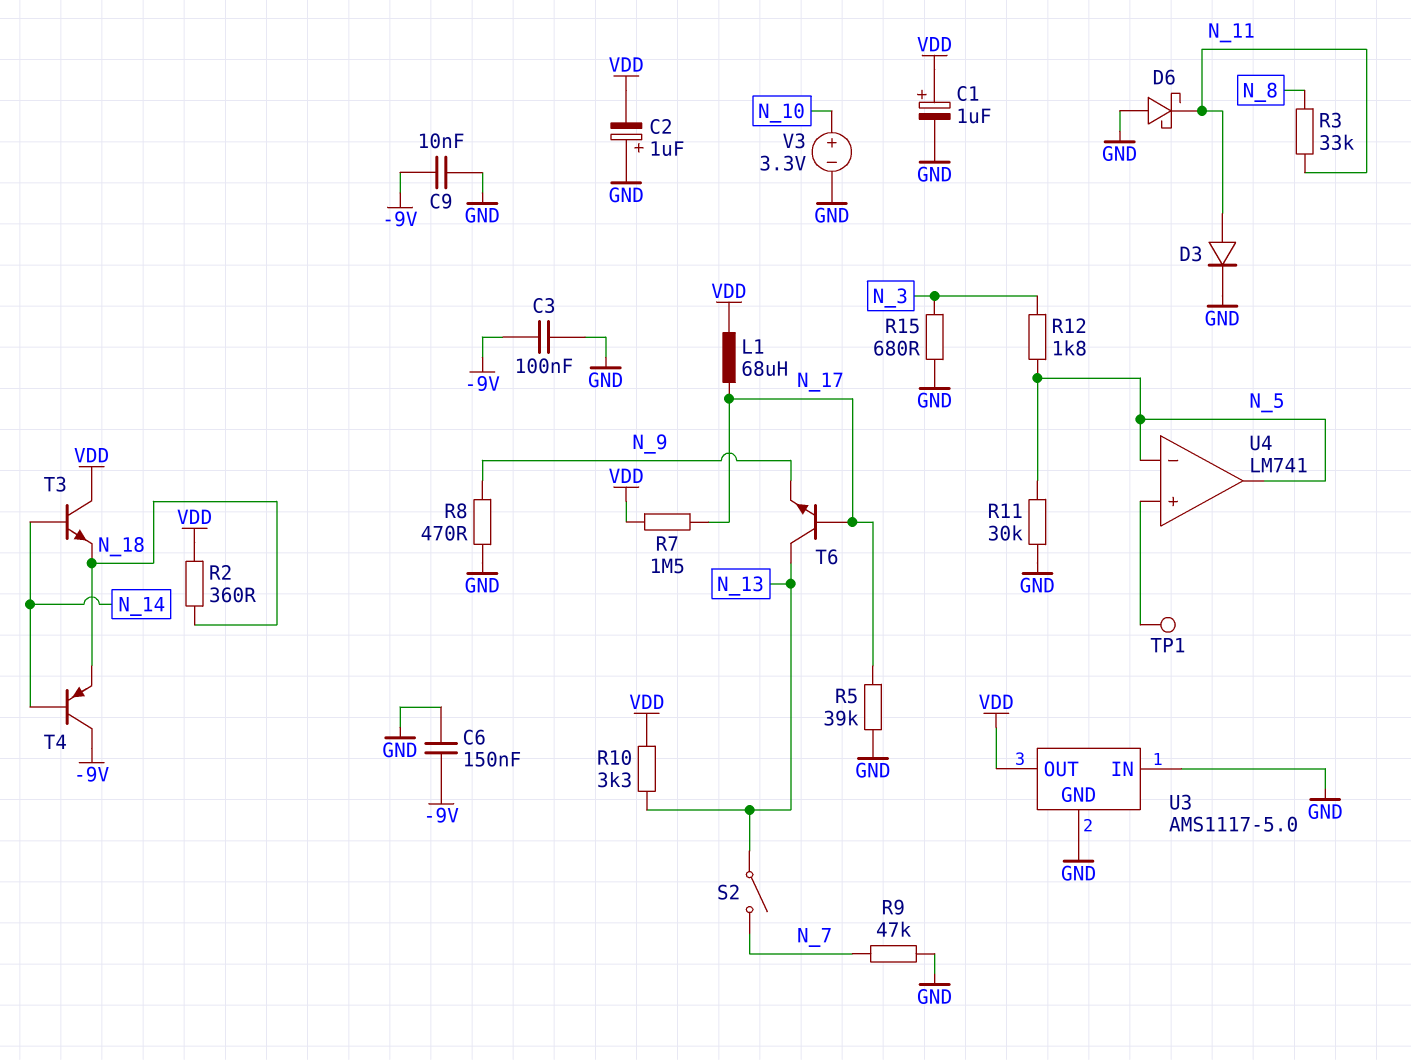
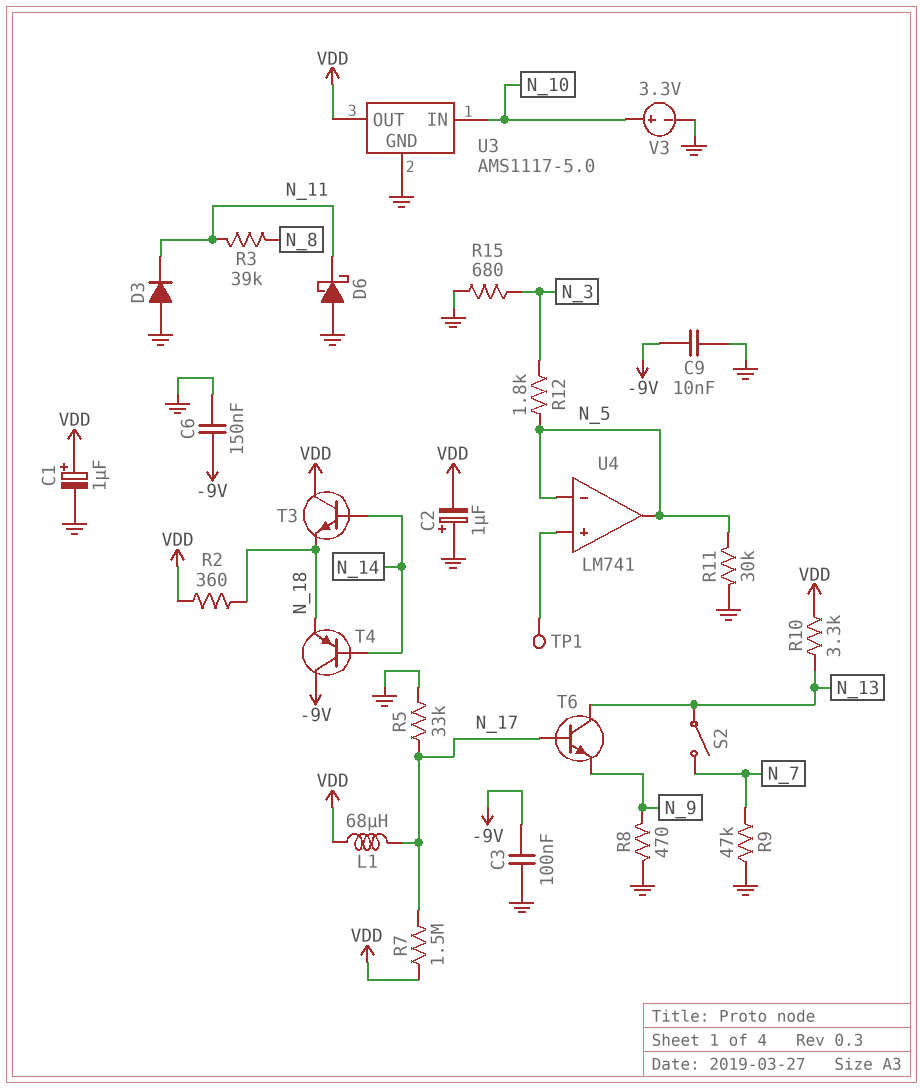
D3: diode (A N_11, K GND) -> diode (A GND, K N_11)
R3: 33k (N_8, N_11) -> 39k (N_8, N_11)
R5: 39k (GND, N_17) -> 33k (GND, N_17)
U3 pin IN: GND -> N_10

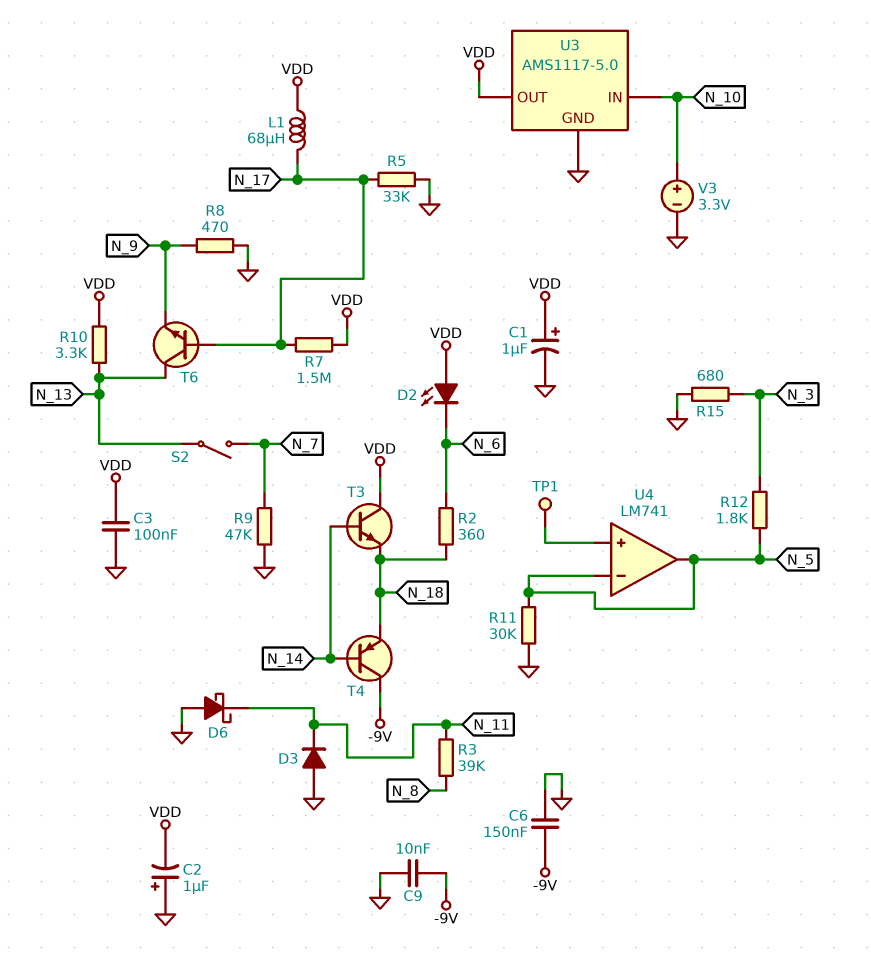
C3: 100nF (-9V, GND) -> 100nF (GND, VDD)
D2: none -> LED (A VDD, K N_6)
R2: 360 (N_18, VDD) -> 360 (N_6, N_18)

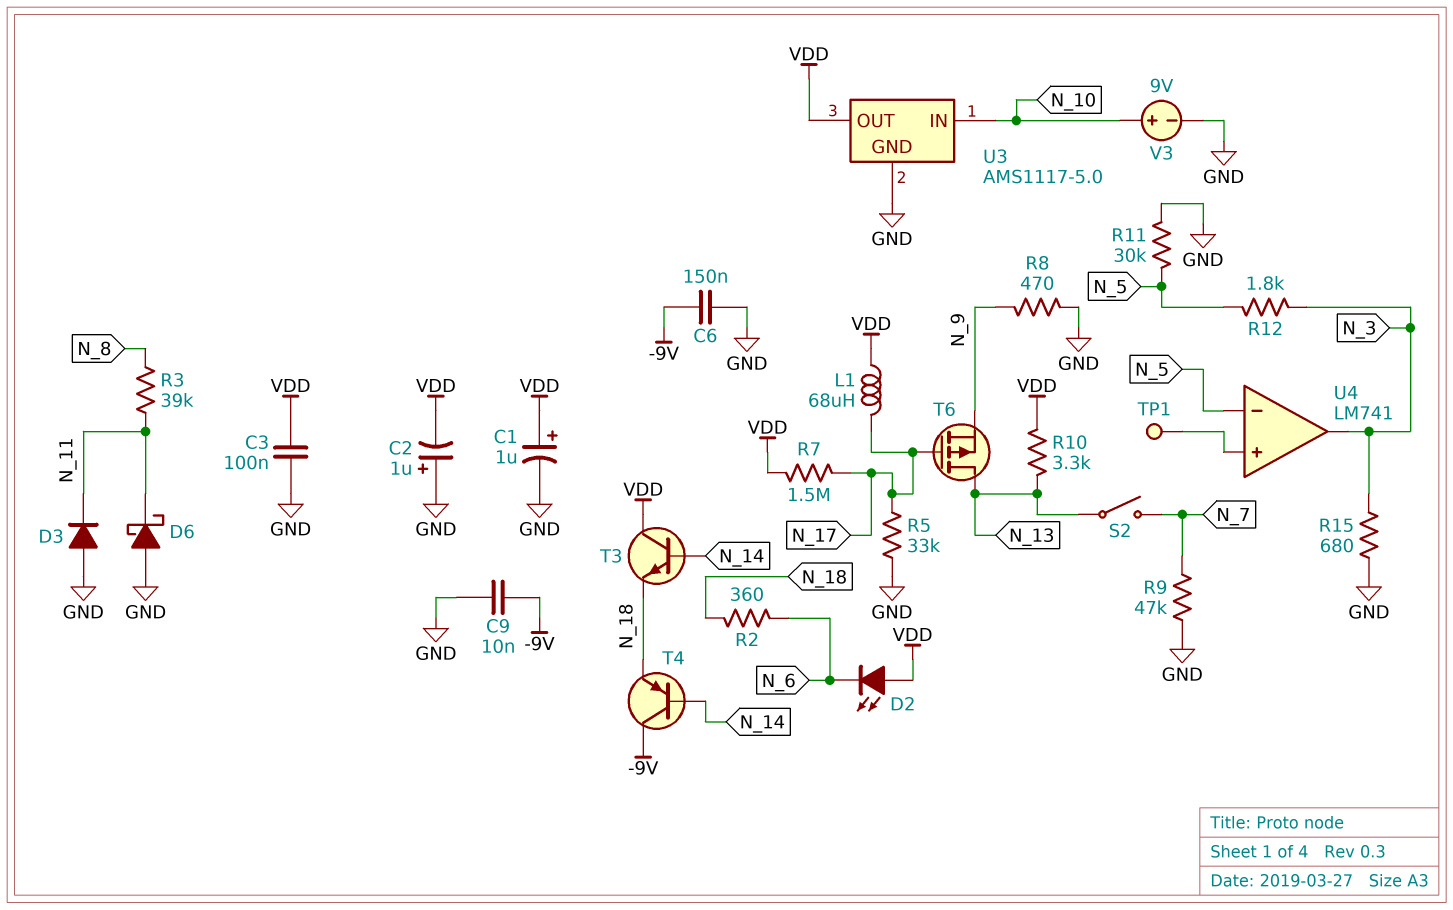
T6: NPN (B N_17, C N_13, E N_9) -> PMOS (G N_17, D N_13, S N_9)
U4 pin out: N_5 -> N_3
V3: 3.3V (plus N_10, minus GND) -> 9V (plus N_10, minus GND)

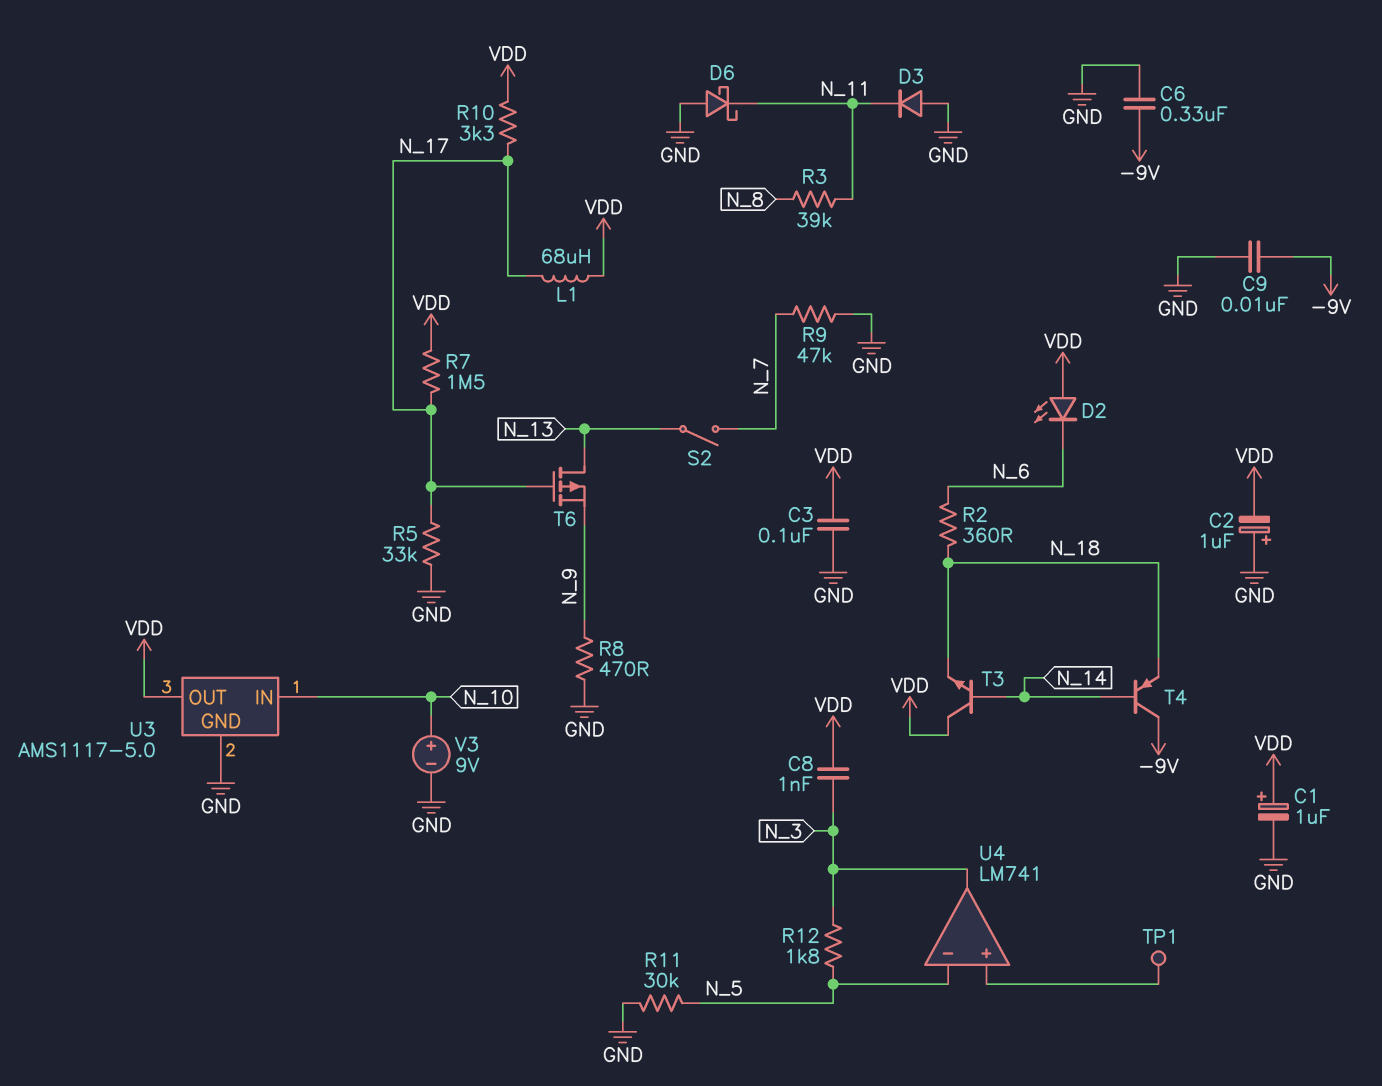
C6: 150nF (-9V, GND) -> 330nF (-9V, GND)
C8: none -> 1nF (N_3, VDD)
R10: 3.3k (N_13, VDD) -> 3.3k (N_17, VDD)
R15: 680 (GND, N_3) -> none

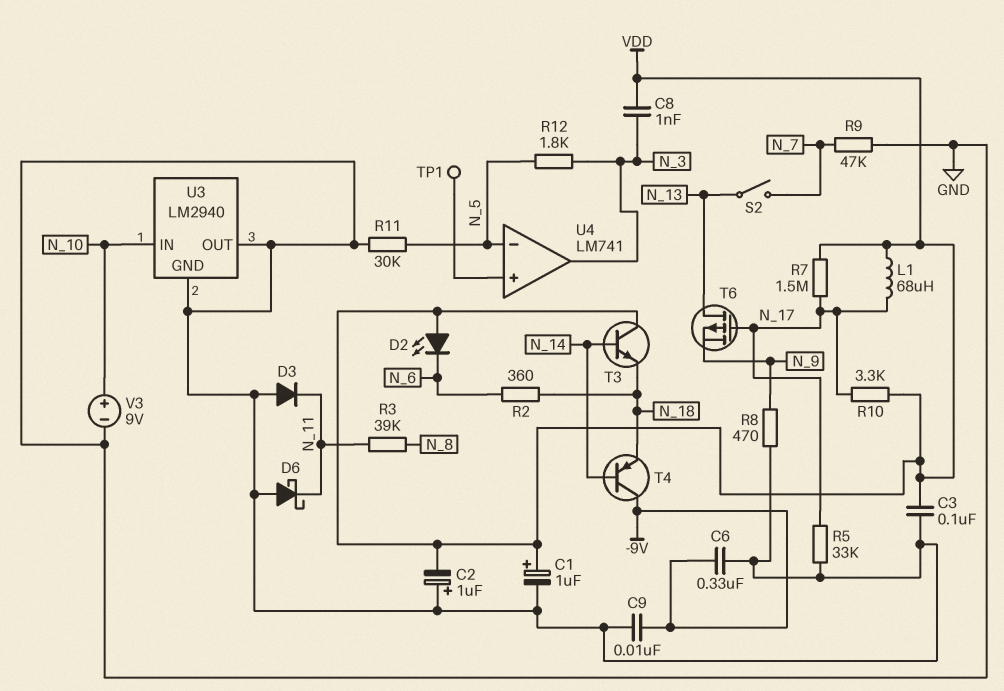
U3: AMS1117-5.0 -> LM2940
U3 pin OUT: VDD -> GND

